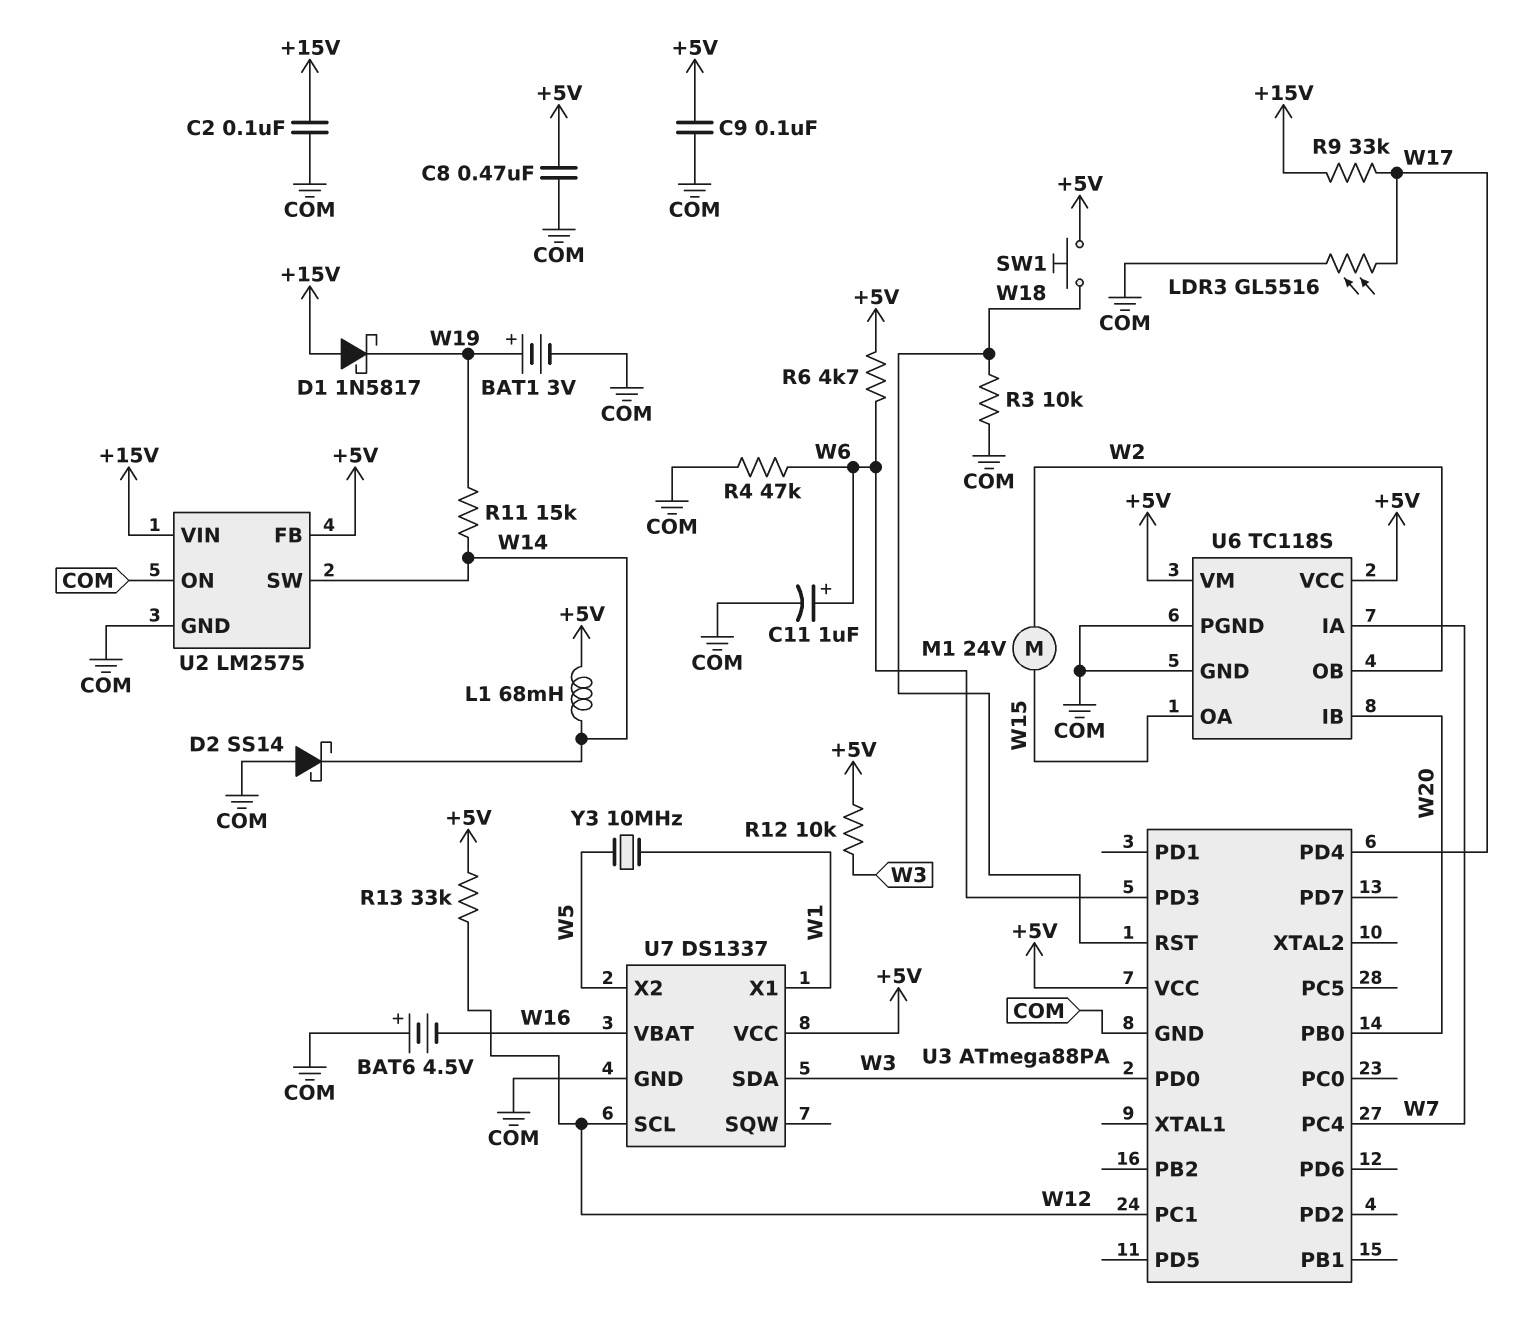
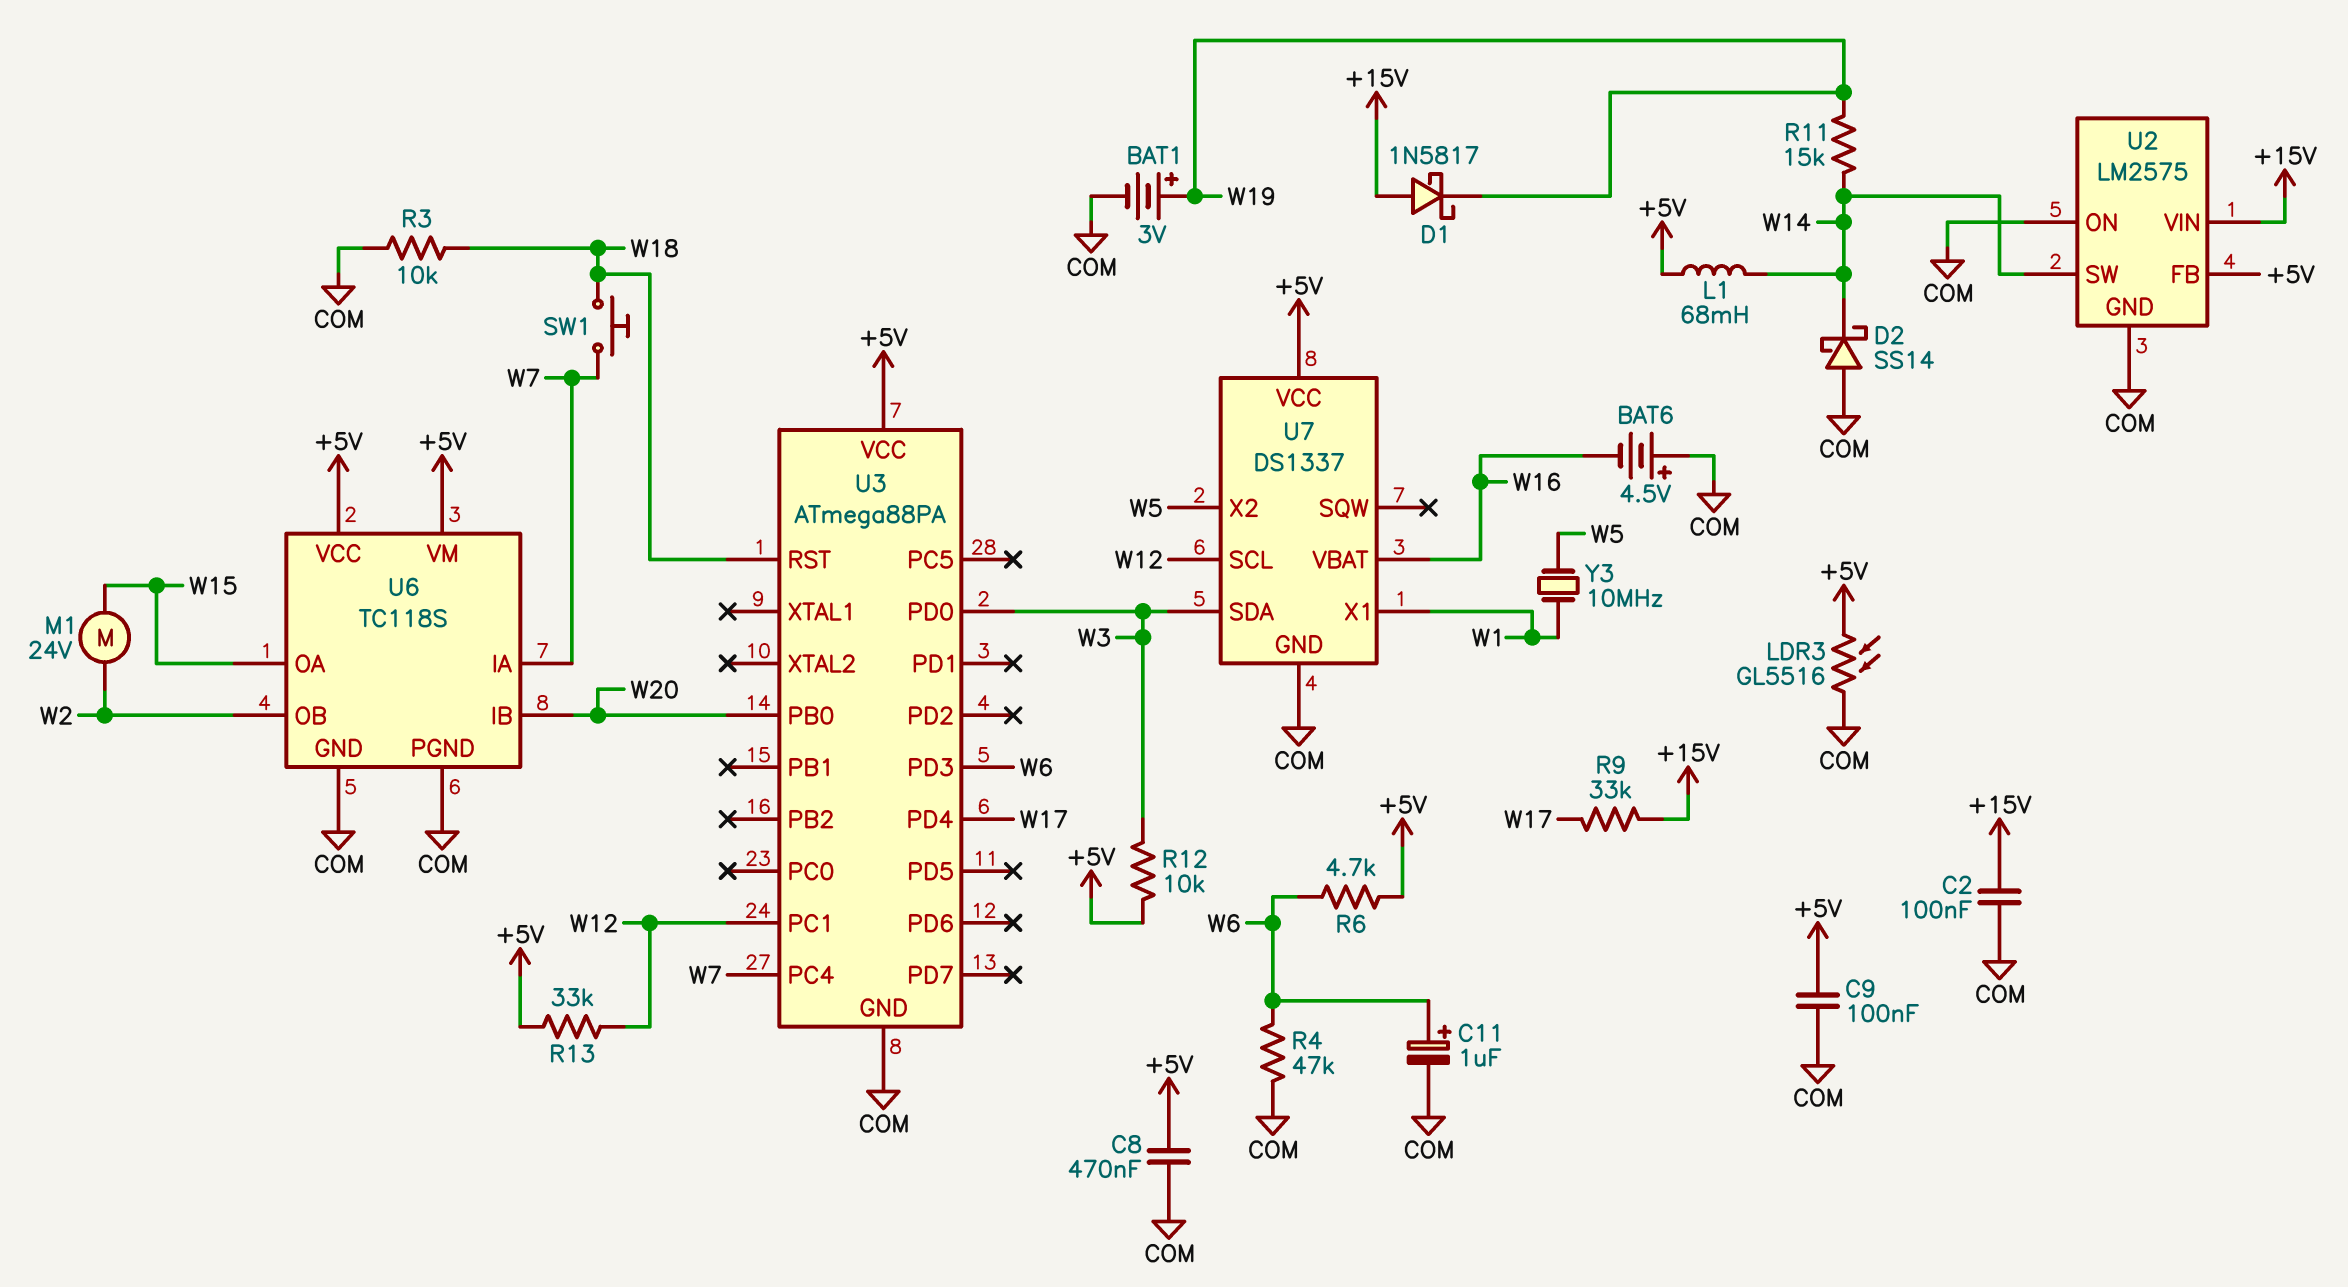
LDR3: GL5516 (COM, W17) -> GL5516 (+5V, COM)
SW1: button (+5V, W18) -> button (W7, W18)

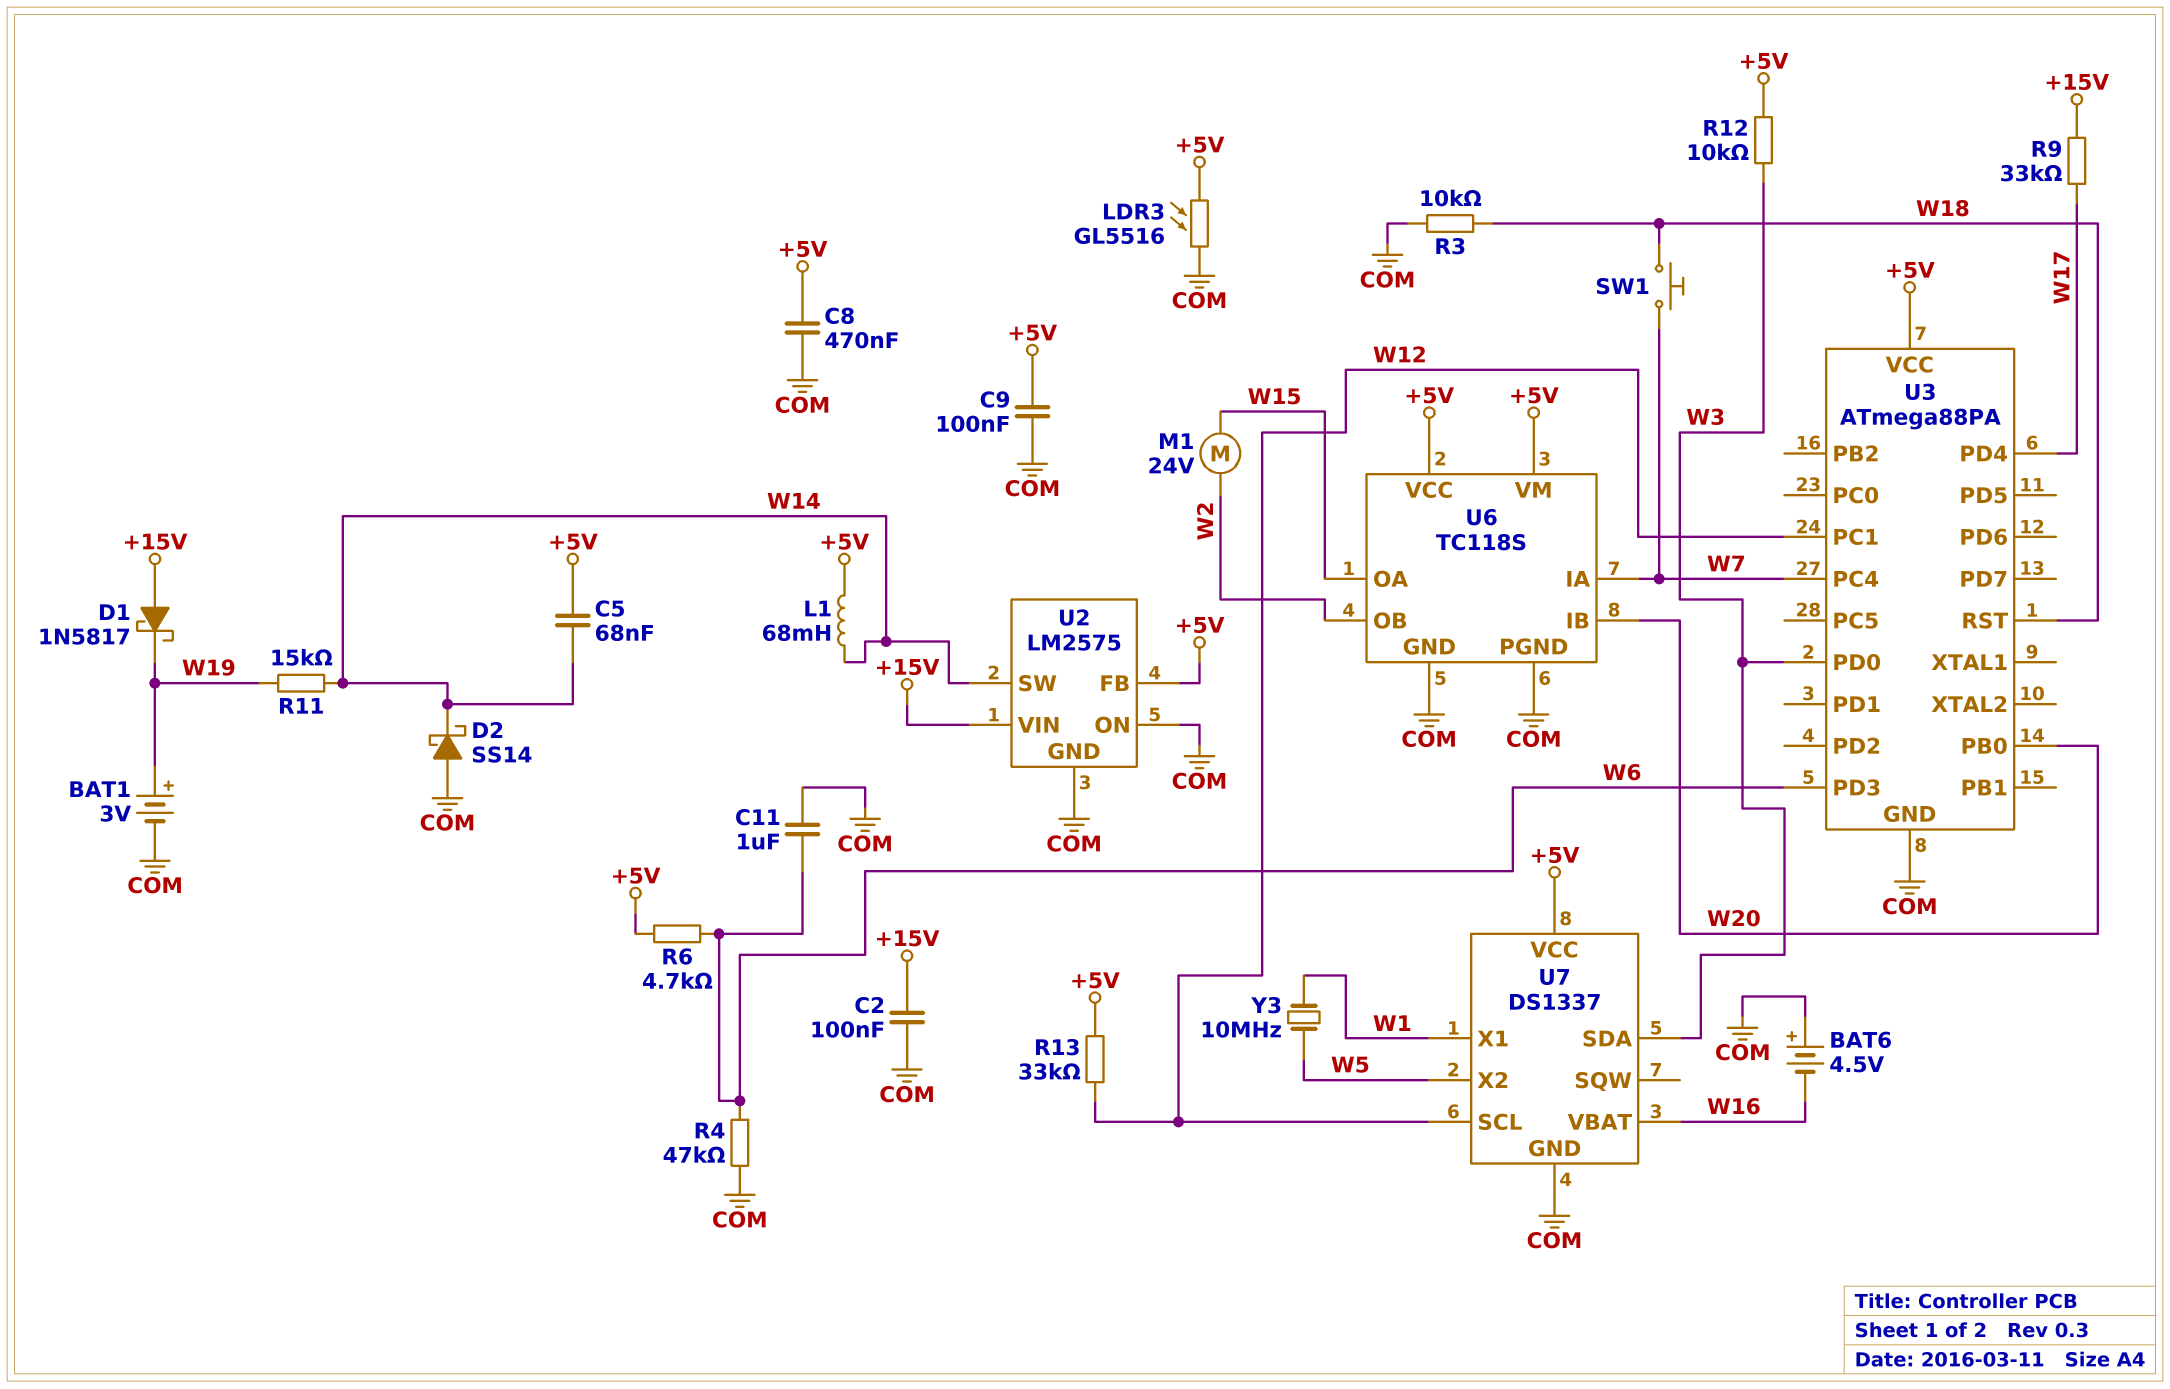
C5: none -> 68nF (+5V, W14)
C11: 1uF (plus W6, minus COM) -> 1uF (COM, W6)

